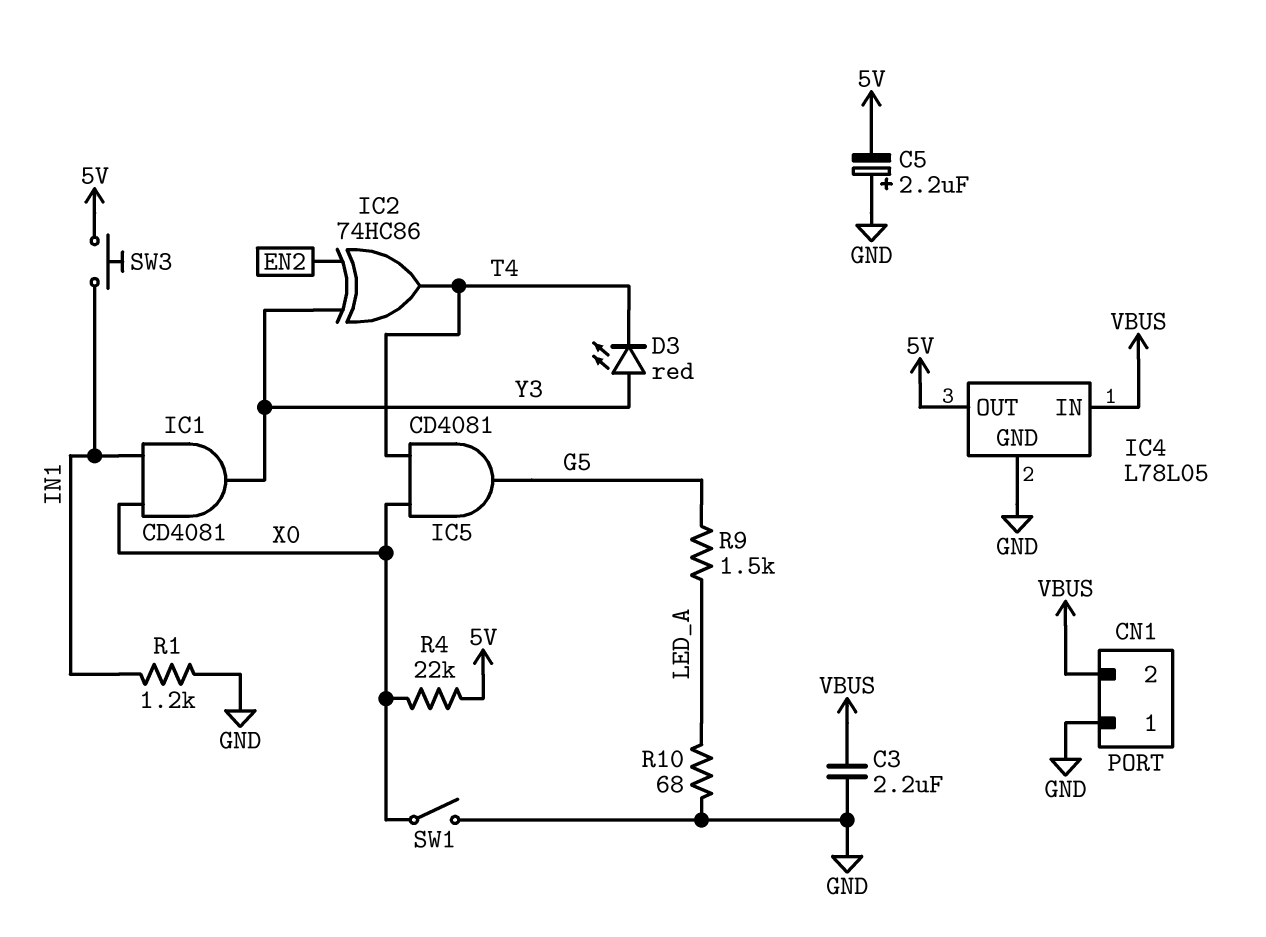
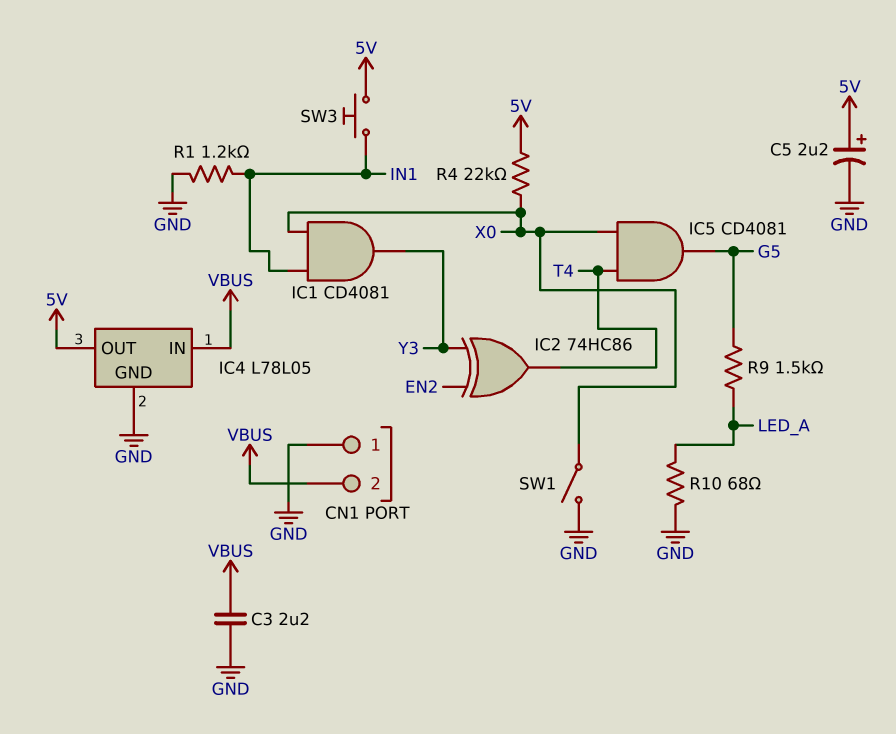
C5: 2.2uF (plus GND, minus 5V) -> 2.2uF (plus 5V, minus GND)
D3: LED red (A Y3, K T4) -> none

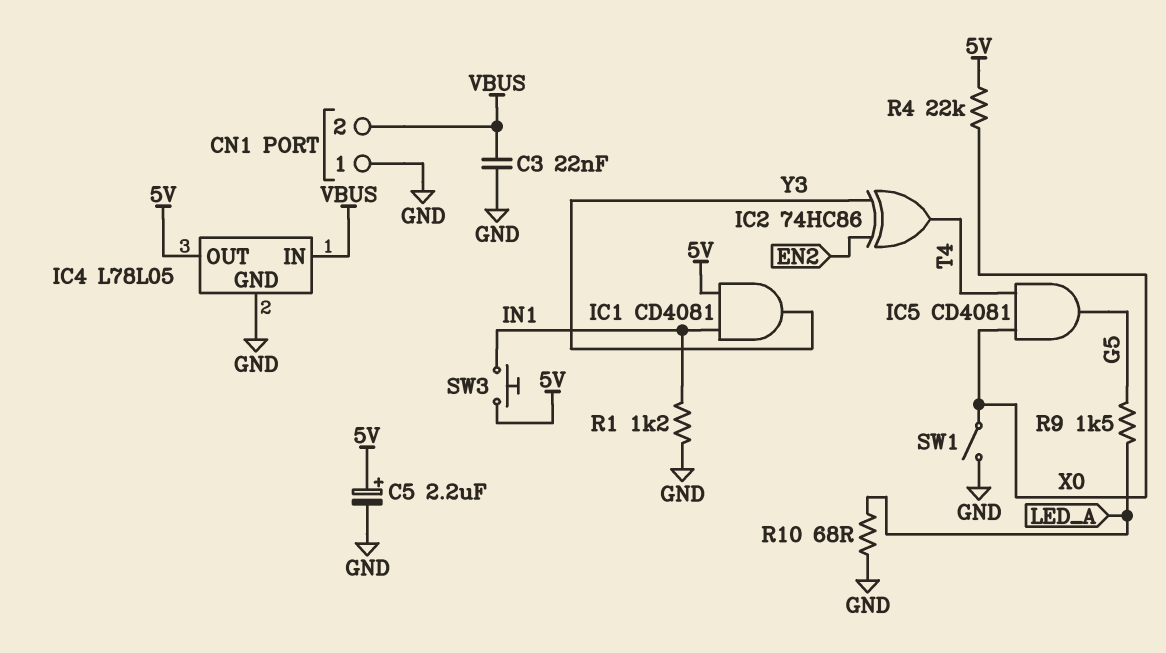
C3: 2.2uF (GND, VBUS) -> 22nF (GND, VBUS)
IC1: AND CD4081 (in IN1, in X0, out Y3) -> AND CD4081 (in 5V, in IN1, out Y3)

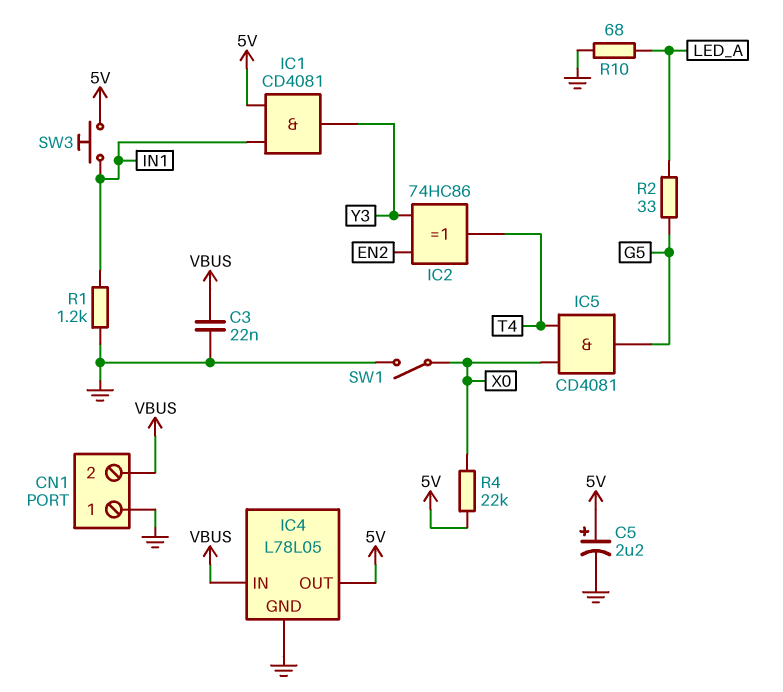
R2: none -> 33 (G5, LED_A)
R9: 1.5k (G5, LED_A) -> none

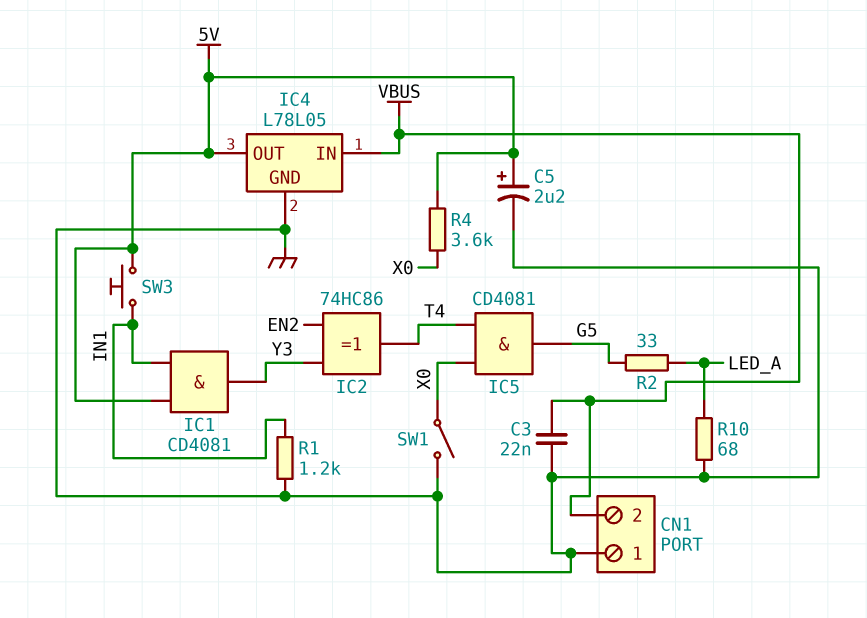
R4: 22k (5V, X0) -> 3.6k (5V, X0)

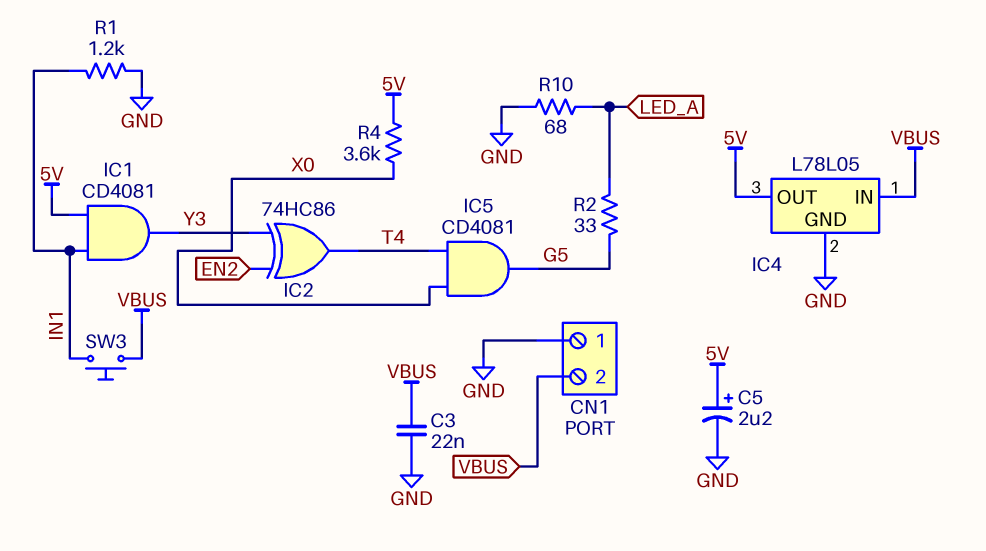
SW1: switch (GND, X0) -> none
SW3: button (5V, IN1) -> button (IN1, VBUS)

